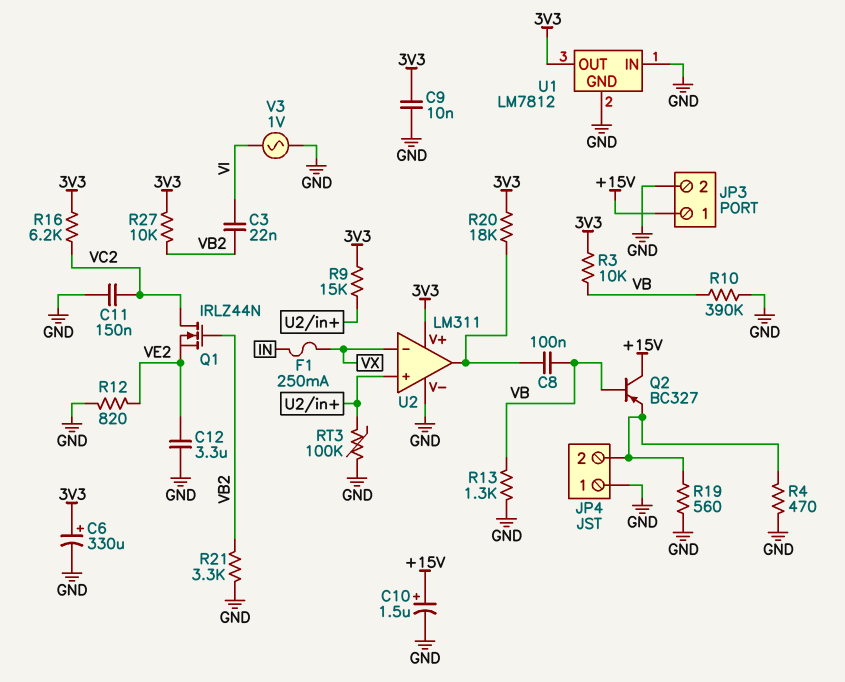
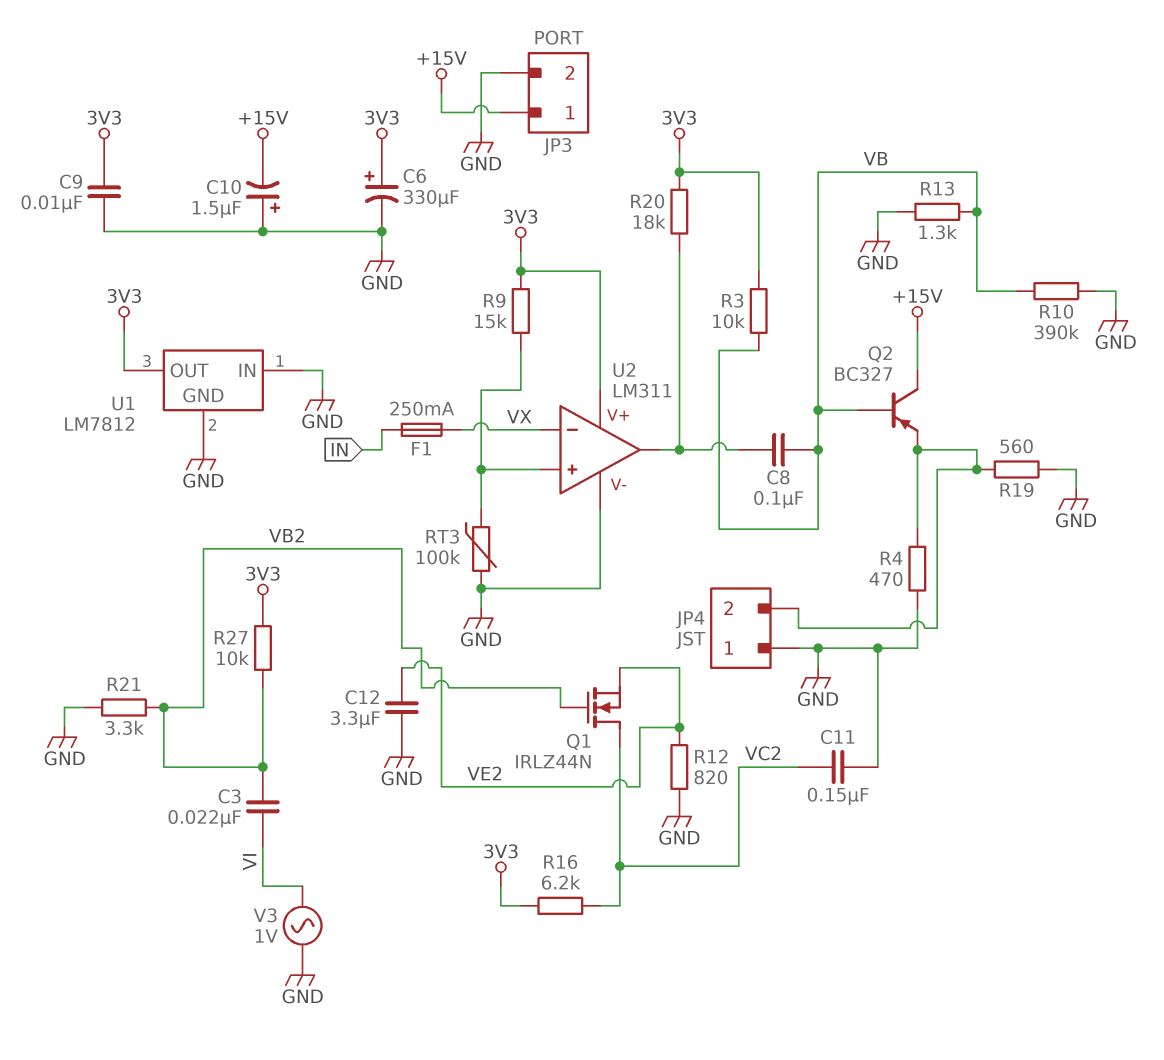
C10: 1.5uF (plus +15V, minus GND) -> 1.5uF (plus GND, minus +15V)

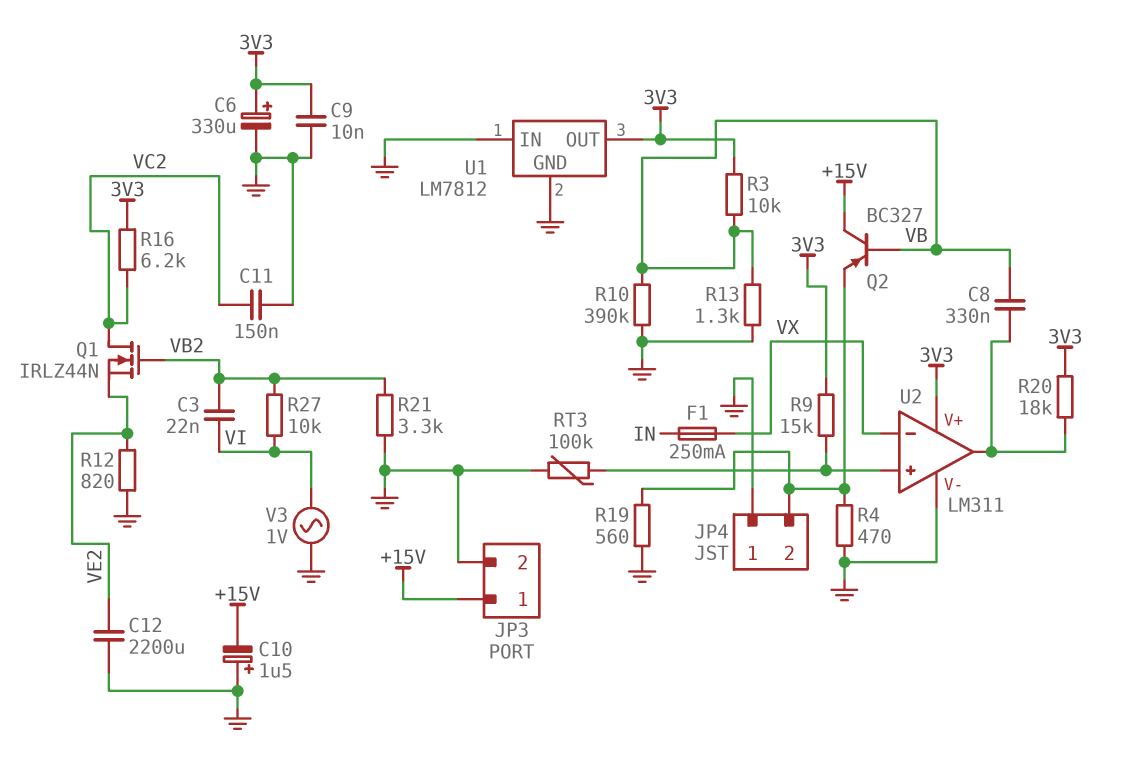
C8: 100nF (U2/out, VB) -> 330nF (U2/out, VB)
C12: 3.3uF (GND, VE2) -> 2200uF (GND, VE2)
R27: 10k (3V3, VB2) -> 10k (VB2, VI)

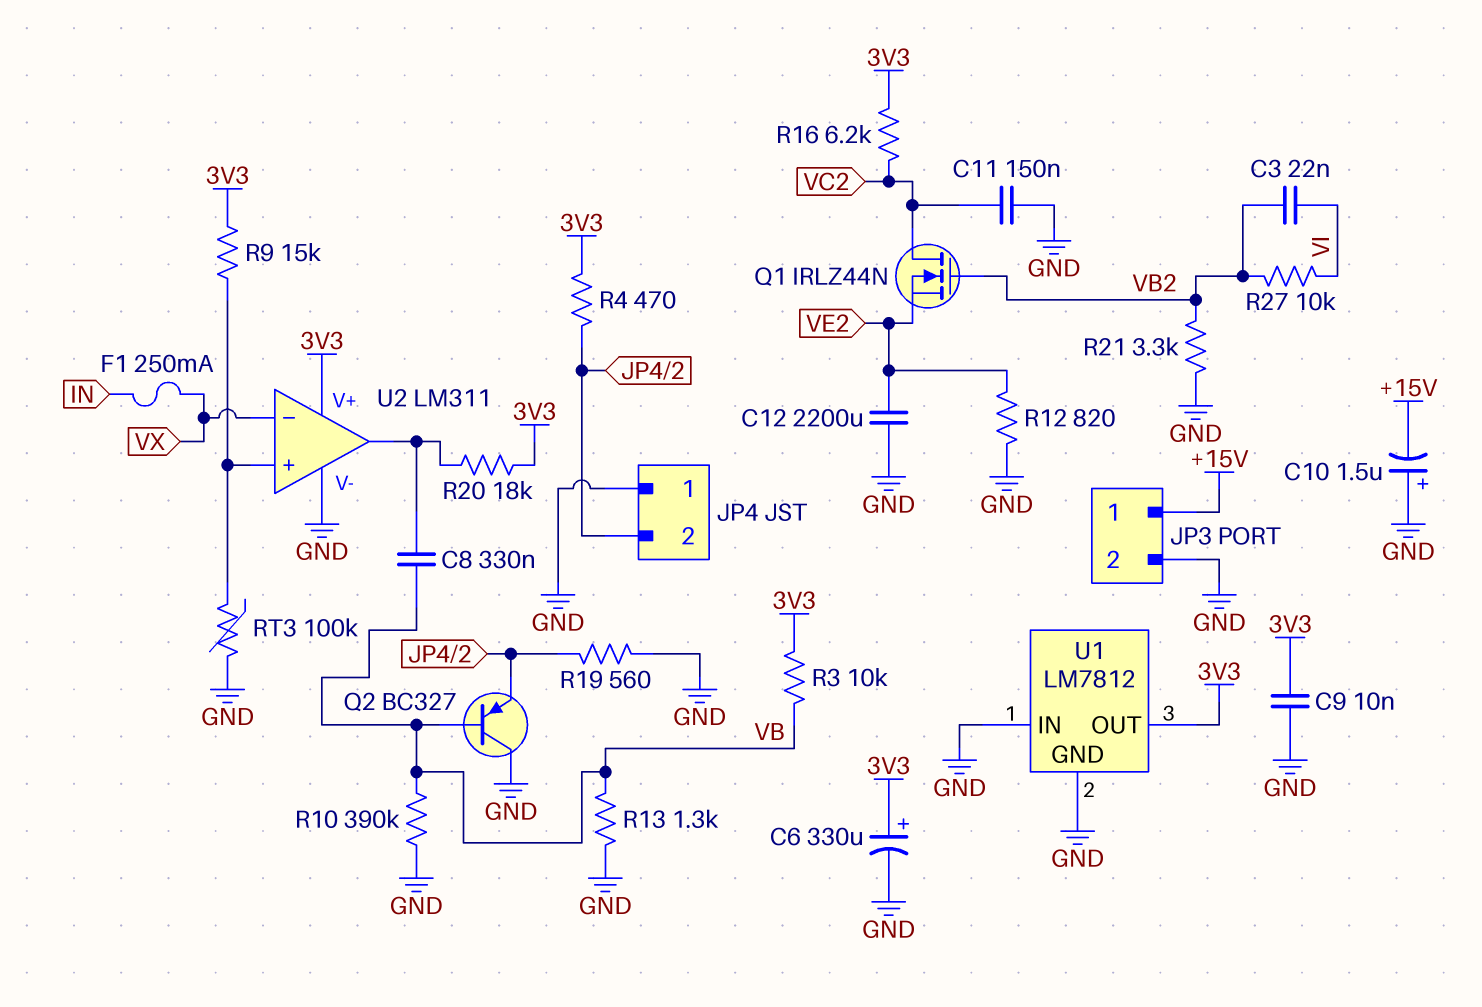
Q2: PNP BC327 (B VB, C +15V, E JP4/2) -> PNP BC327 (B VB, C GND, E JP4/2)
R4: 470 (GND, JP4/2) -> 470 (3V3, JP4/2)
V3: AC 1V (GND, VI) -> none

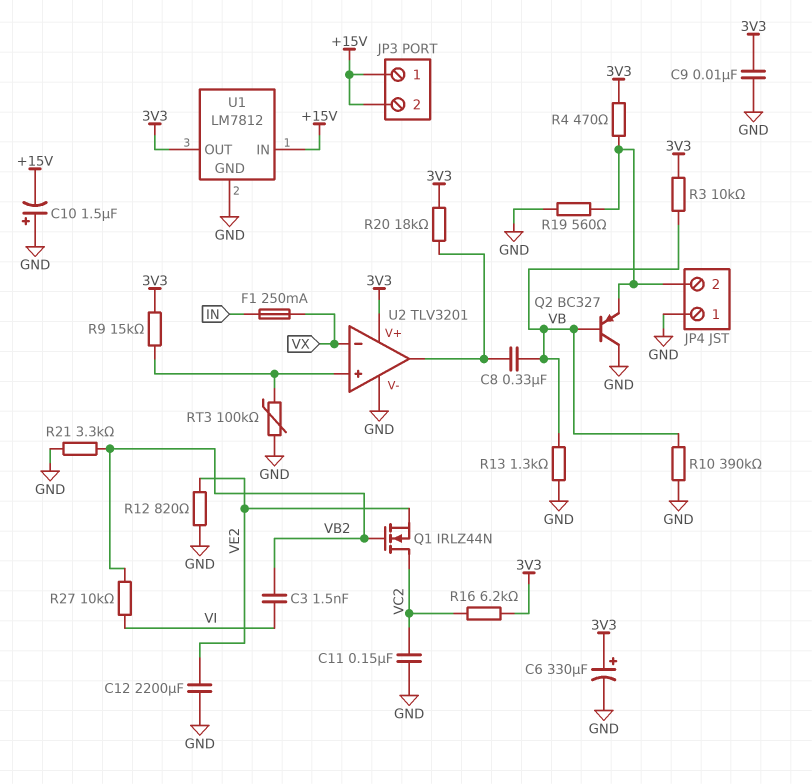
C3: 22nF (VB2, VI) -> 1.5nF (VB2, VI)
JP3 pin 2: GND -> +15V
U1 pin IN: GND -> +15V
U2: LM311 -> TLV3201

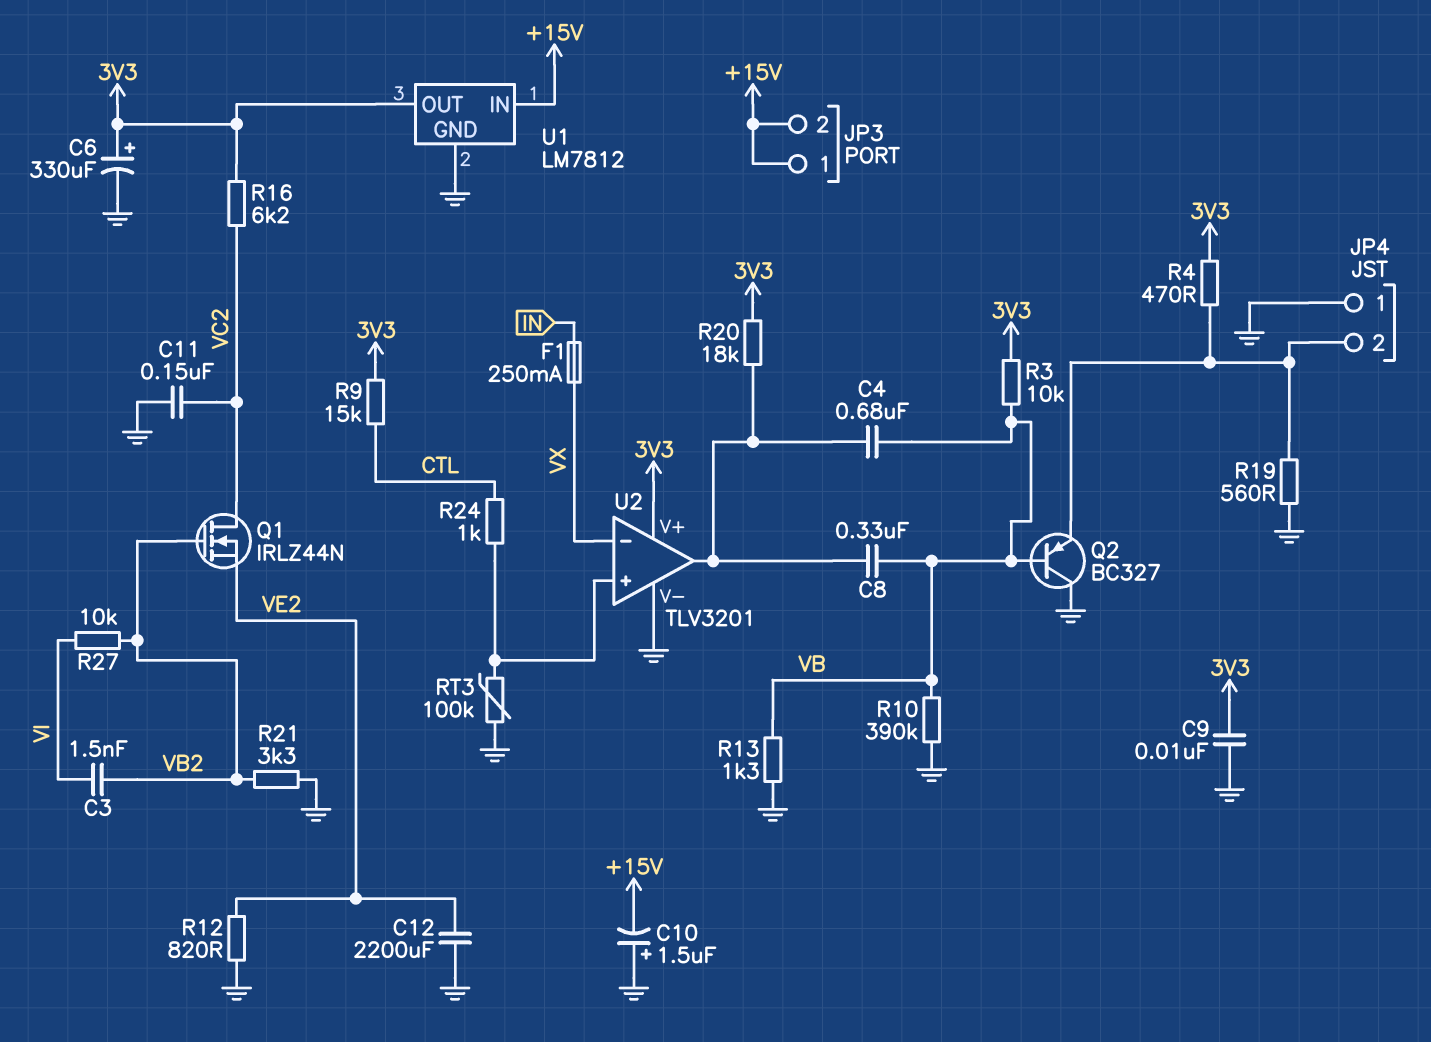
C4: none -> 680nF (U2/out, VB)
R9: 15k (3V3, U2/in+) -> 15k (3V3, CTL)
R24: none -> 1k (CTL, U2/in+)

